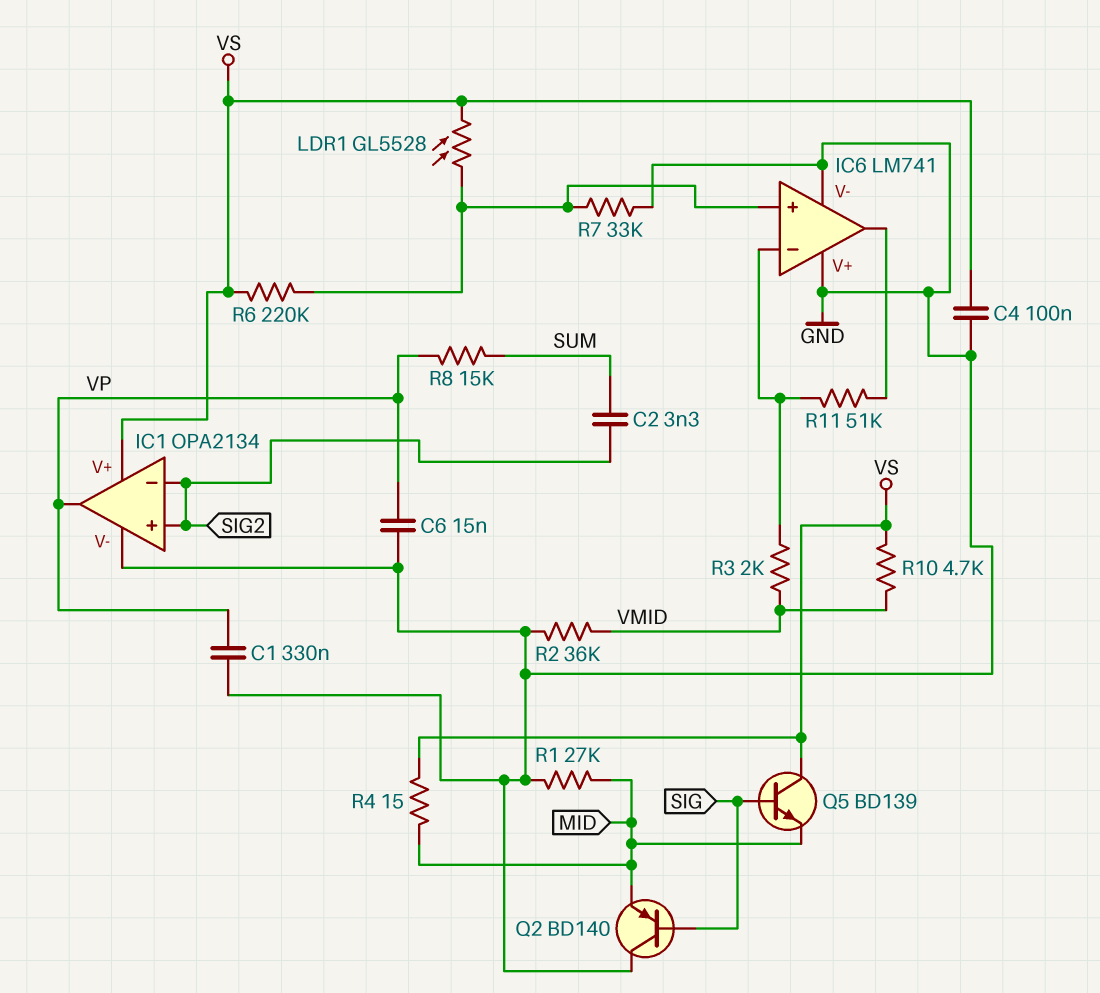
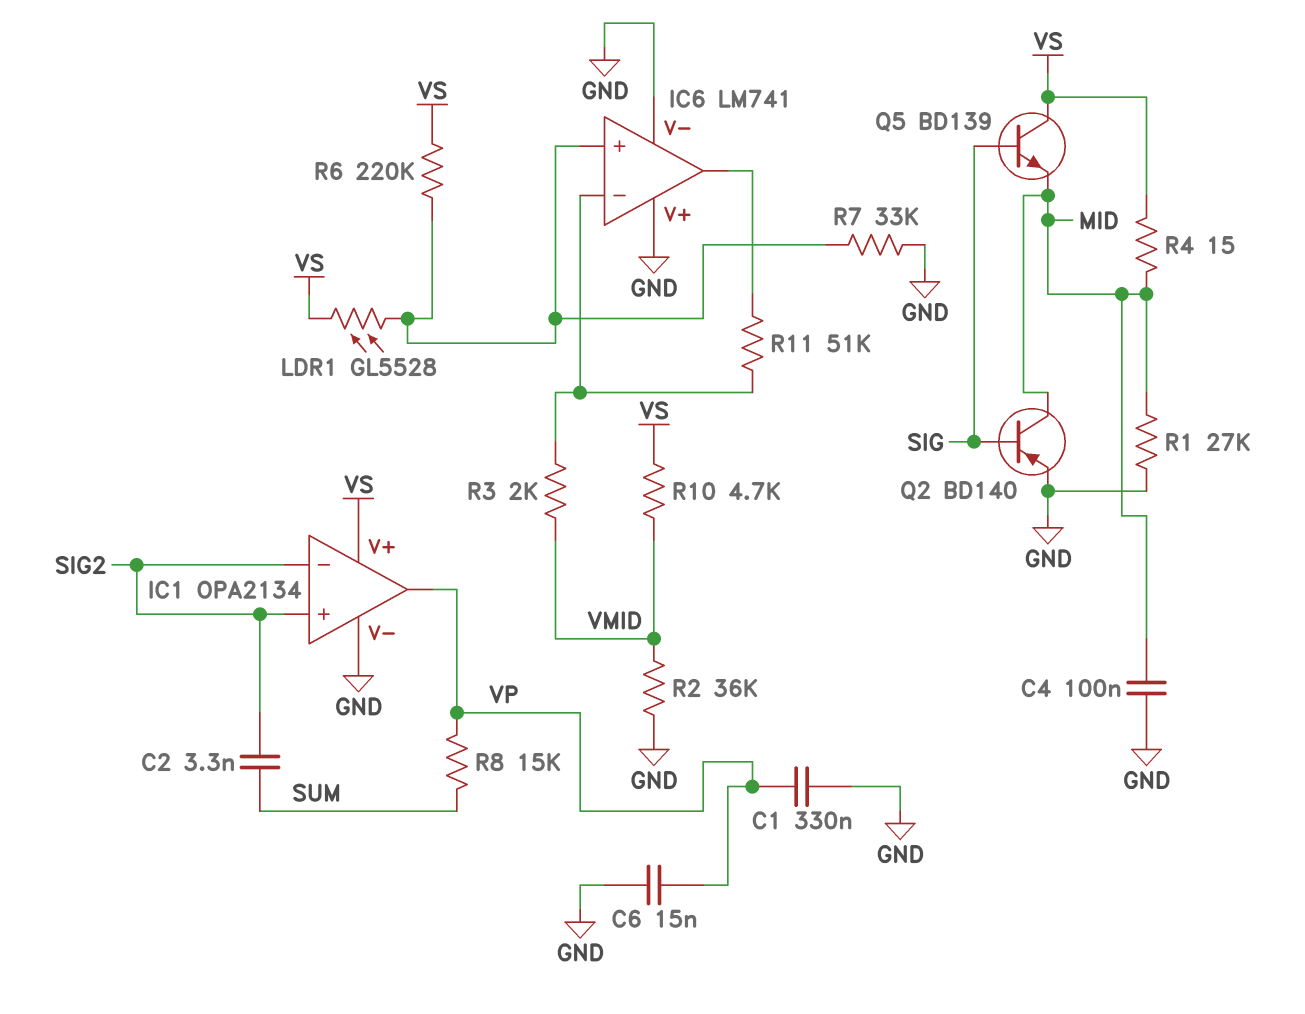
C4: 100nF (GND, VS) -> 100nF (GND, MID)
Q2: PNP BD140 (B SIG, C GND, E MID) -> PNP BD140 (B SIG, C MID, E GND)

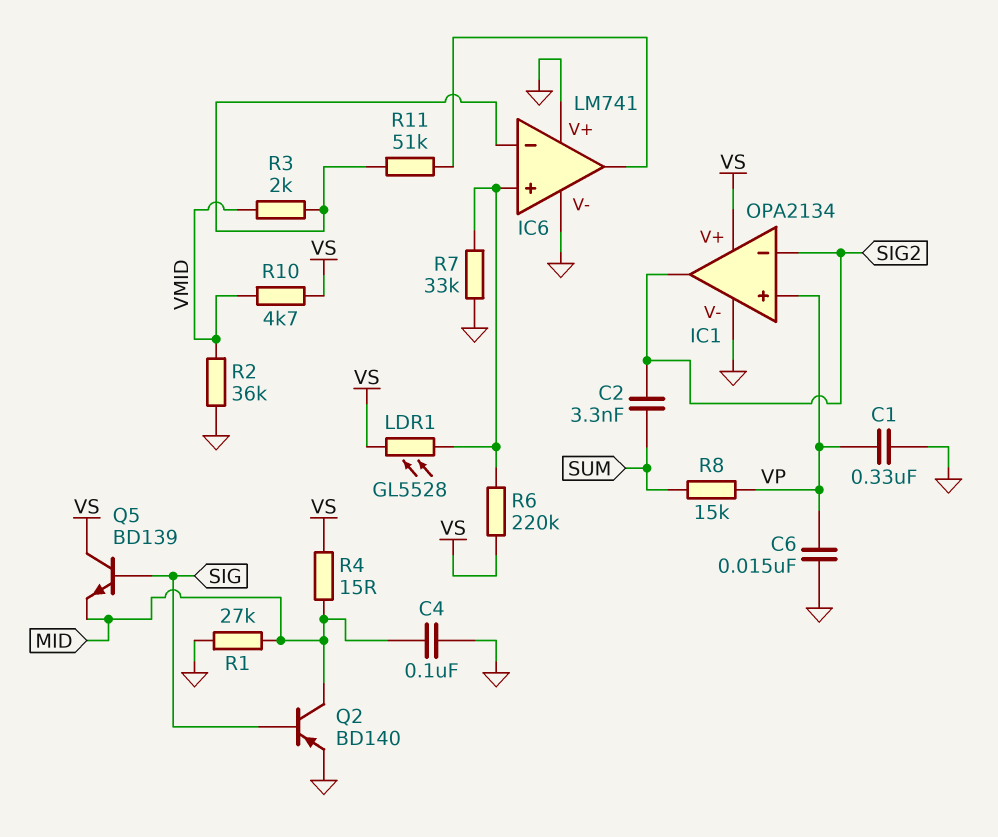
IC1 pin in+: SIG2 -> VP
IC1 pin out: VP -> SIG2

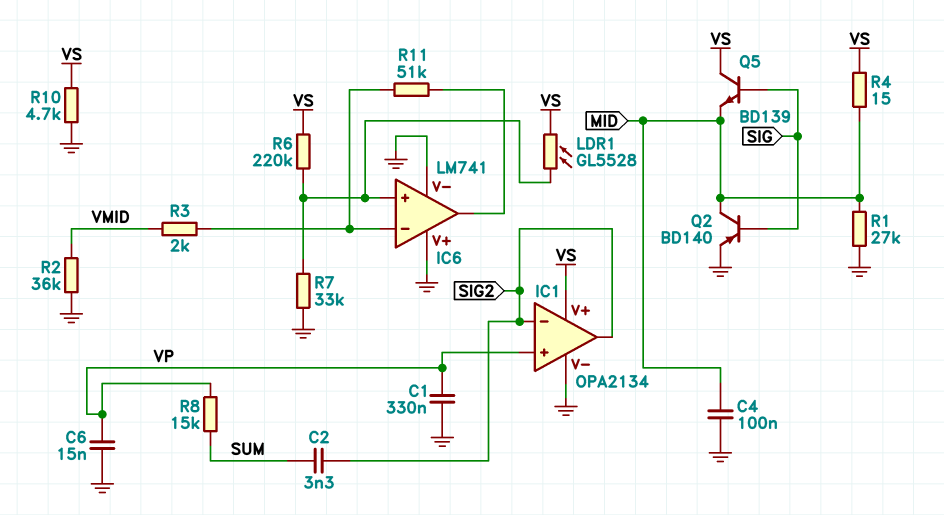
R10: 4.7k (VMID, VS) -> 4.7k (GND, VS)

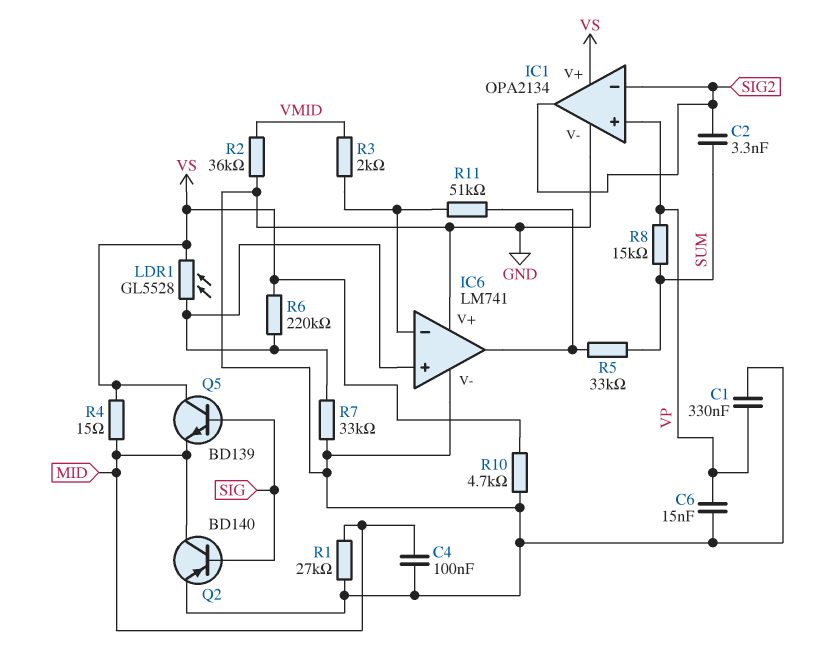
R5: none -> 33k (IC6/out, SUM)

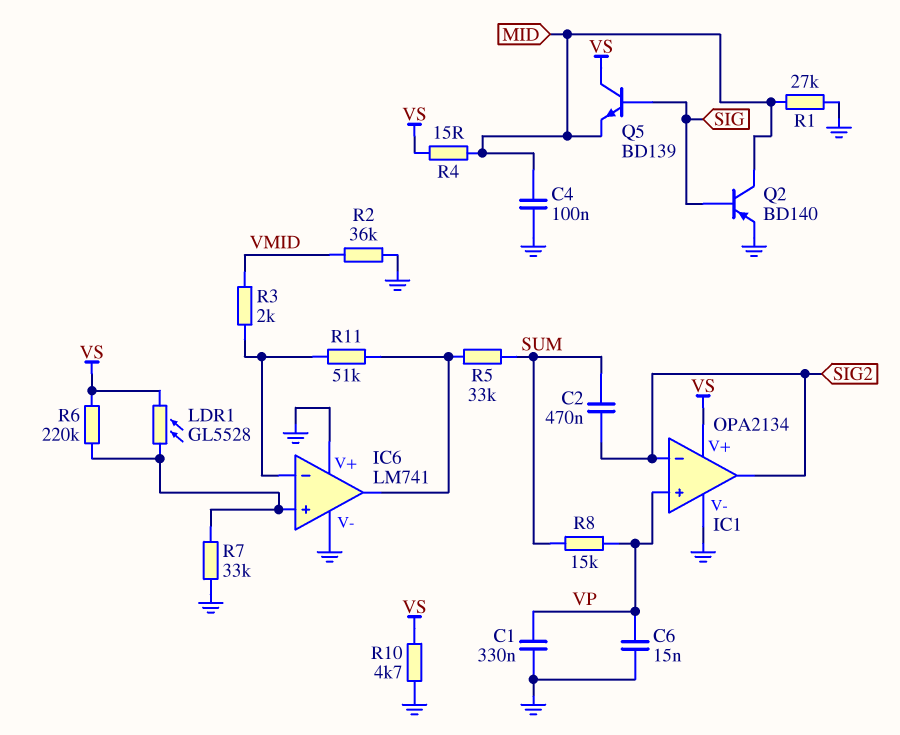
C2: 3.3nF (SIG2, SUM) -> 470nF (SIG2, SUM)

